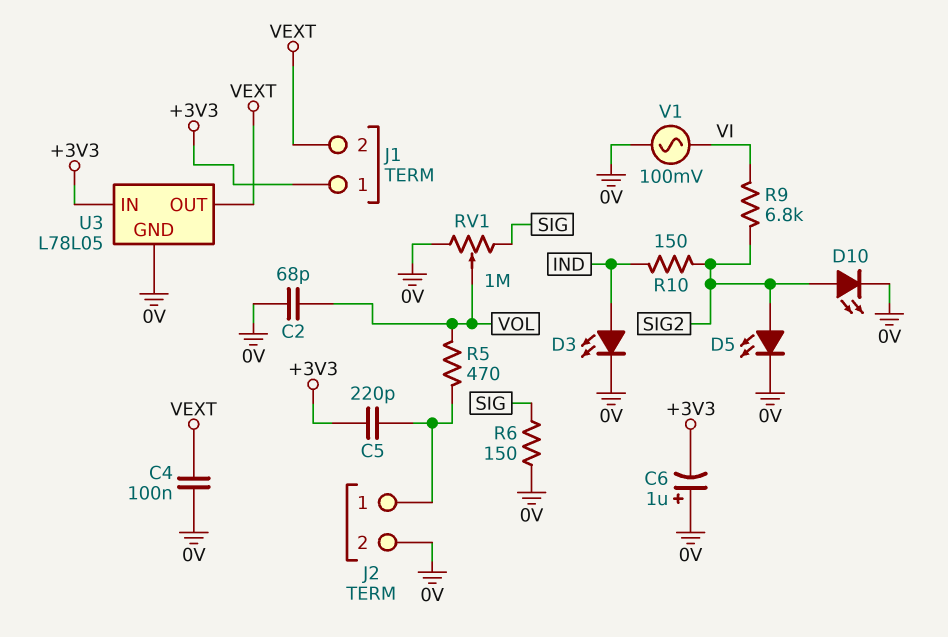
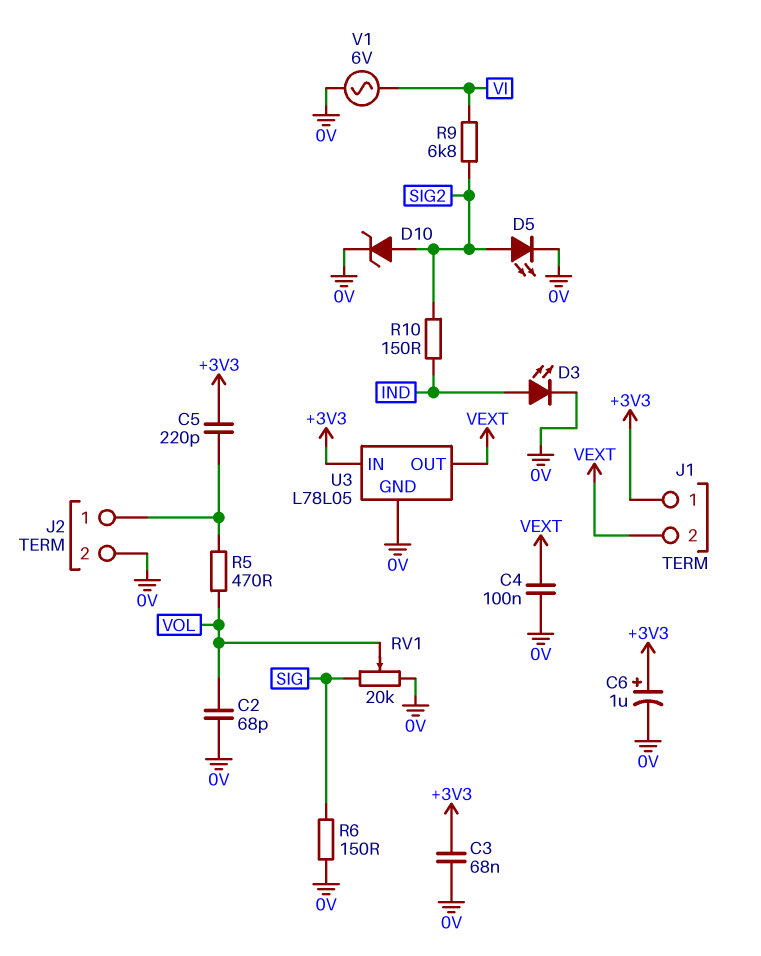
C3: none -> 68nF (+3V3, 0V)
C6: 1uF (plus 0V, minus +3V3) -> 1uF (plus +3V3, minus 0V)
D10: LED (A SIG2, K 0V) -> zener (A SIG2, K 0V)
RV1: 1M (0V, SIG, wiper VOL) -> 20k (0V, SIG, wiper VOL)
V1: AC 100mV (0V, VI) -> AC 6V (0V, VI)

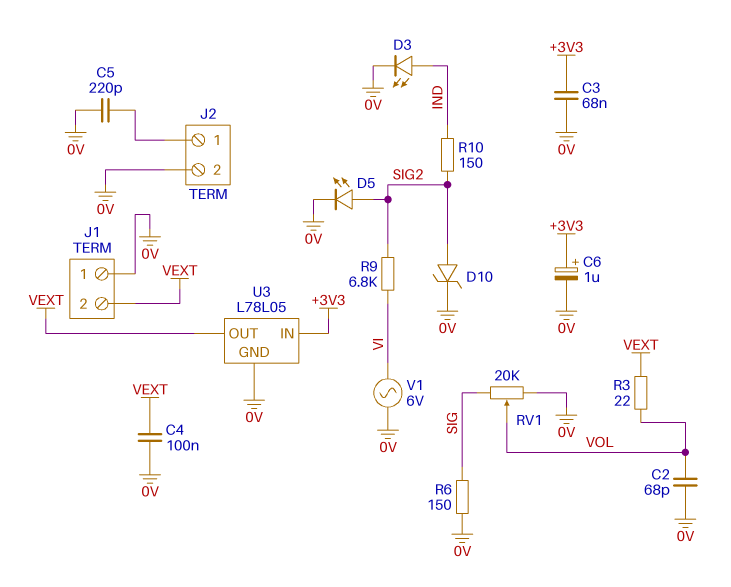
C5: 220pF (+3V3, J2/1) -> 220pF (0V, J2/1)
J1 pin 1: +3V3 -> 0V
R3: none -> 22 (VEXT, VOL)
R5: 470 (J2/1, VOL) -> none

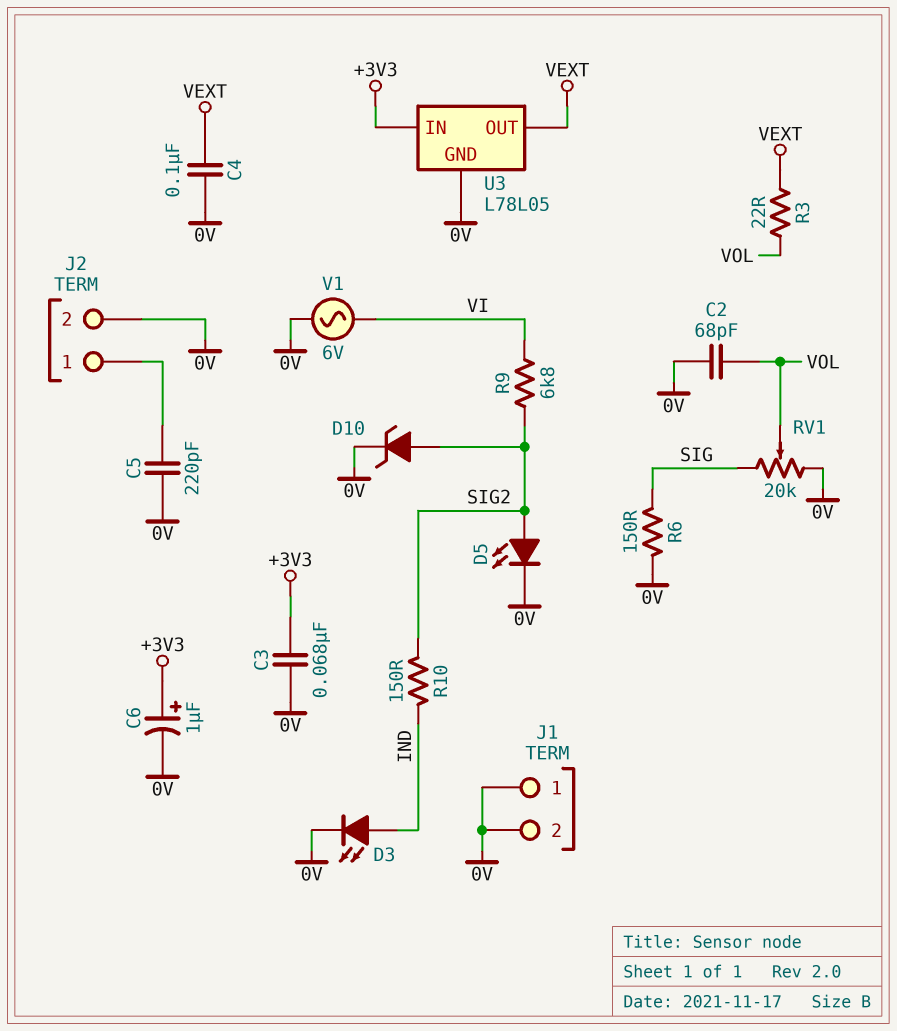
J1 pin 2: VEXT -> 0V

